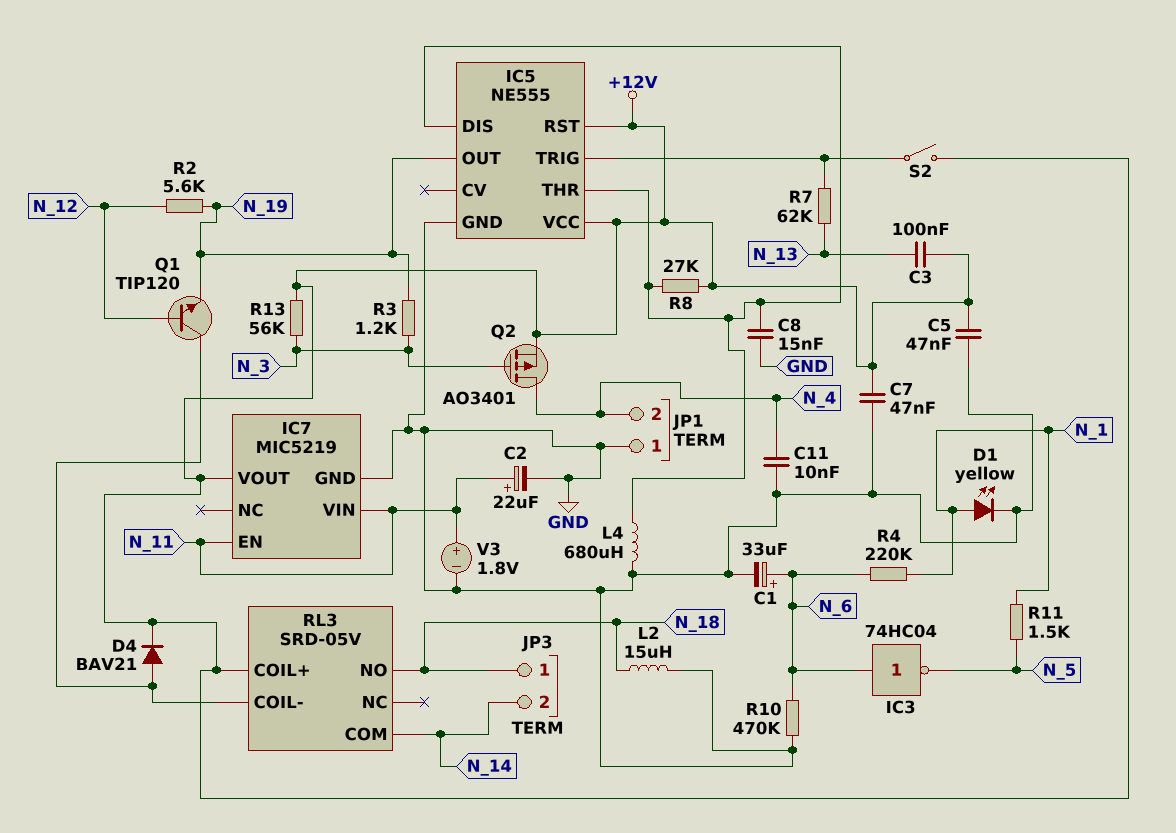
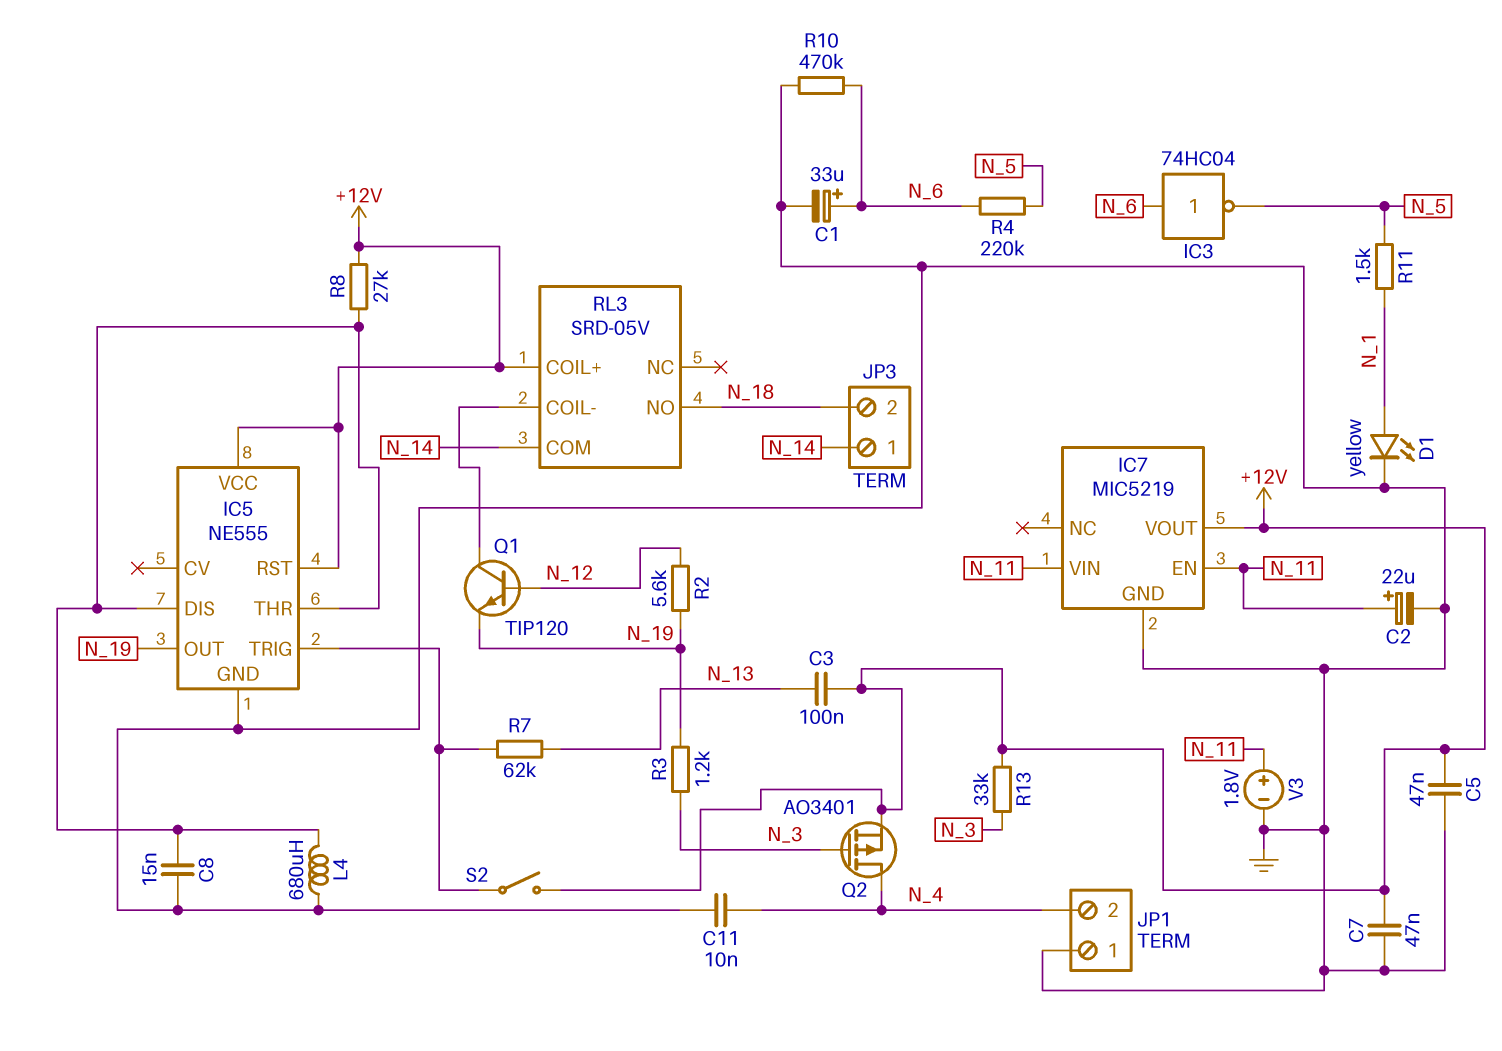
D4: diode BAV21 (A RL3/COIL-, K +12V) -> none
JP3 pin 1: N_18 -> N_14
JP3 pin 2: N_14 -> N_18
L2: 15uH (GND, N_18) -> none
R4: 220k (N_1, N_6) -> 220k (N_5, N_6)
R13: 56k (+12V, N_3) -> 33k (+12V, N_3)

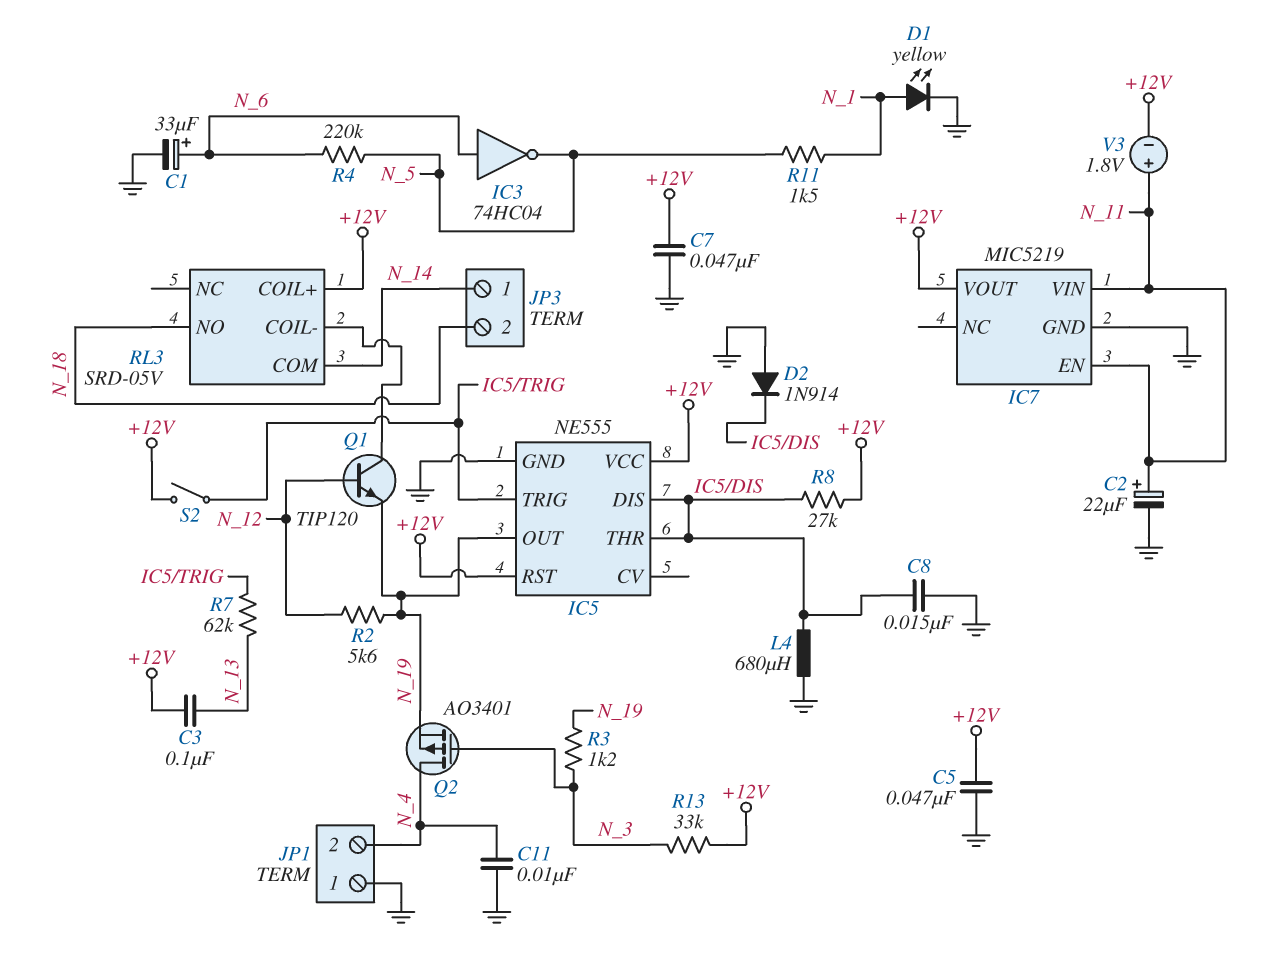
D2: none -> diode 1N914 (A GND, K IC5/DIS)
Q2: PMOS AO3401 (G N_3, D N_4, S +12V) -> PMOS AO3401 (G N_3, D N_4, S N_19)
R10: 470k (GND, N_6) -> none
V3: 1.8V (plus N_11, minus GND) -> 1.8V (plus N_11, minus +12V)

